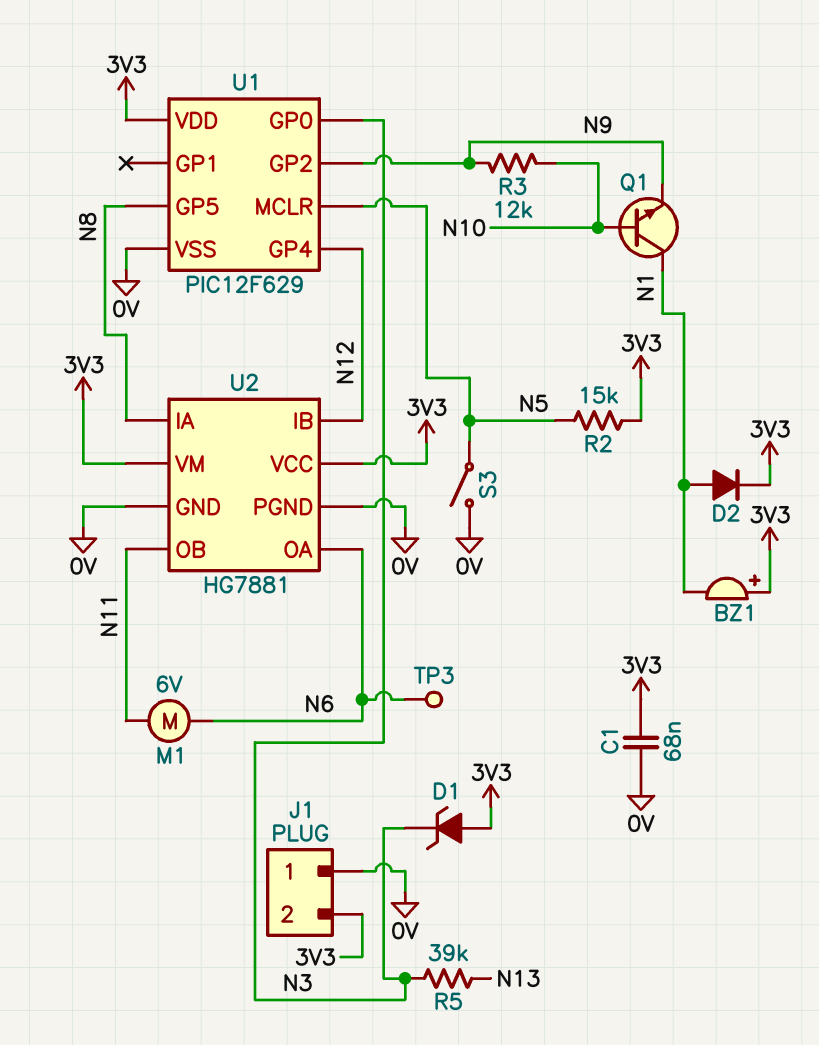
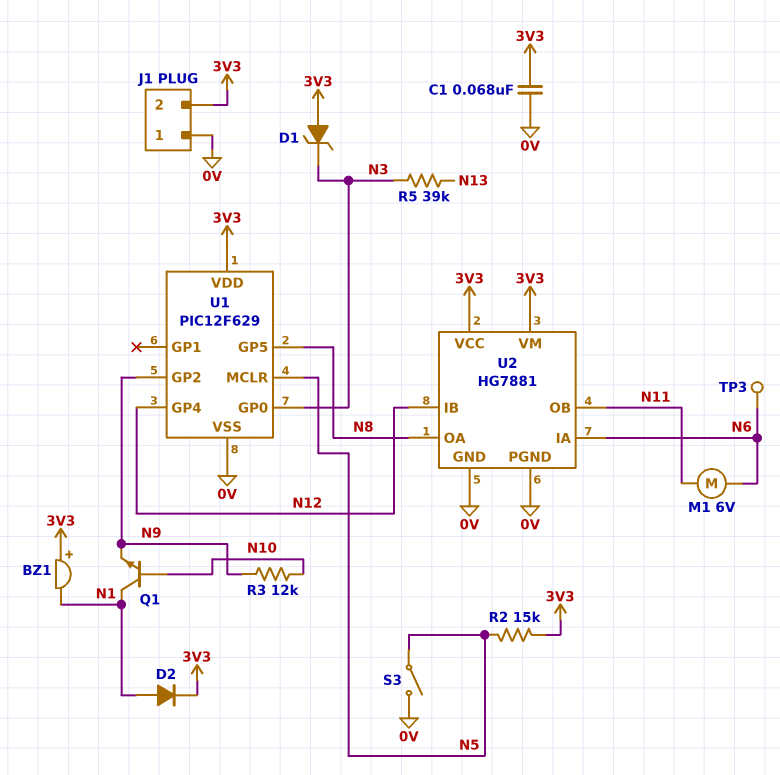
U2 pin IA: N8 -> N6
U2 pin OA: N6 -> N8

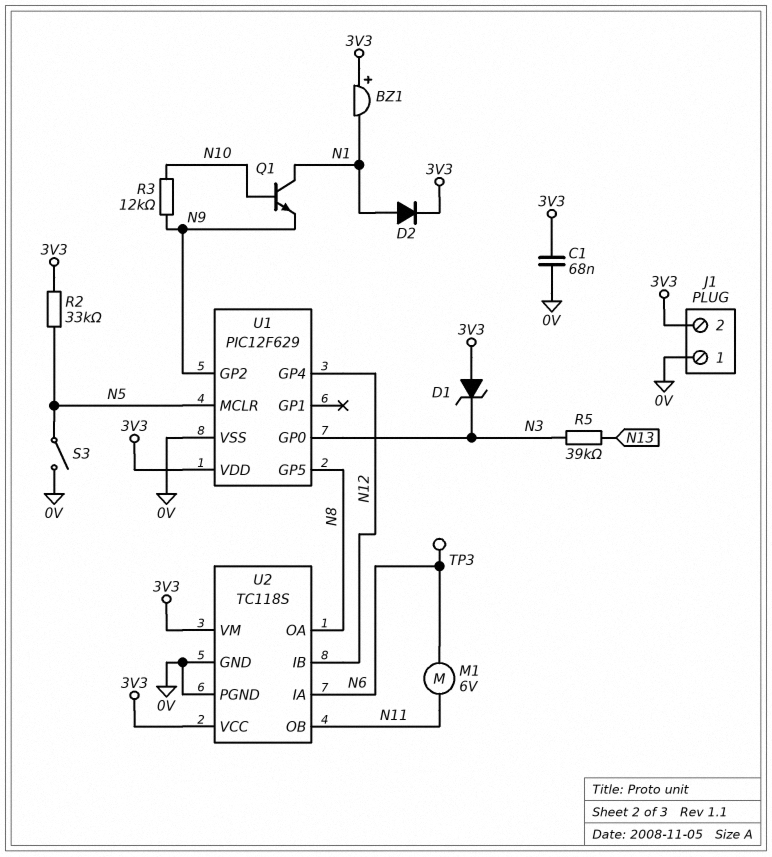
R2: 15k (3V3, N5) -> 33k (3V3, N5)
U2: HG7881 -> TC118S

